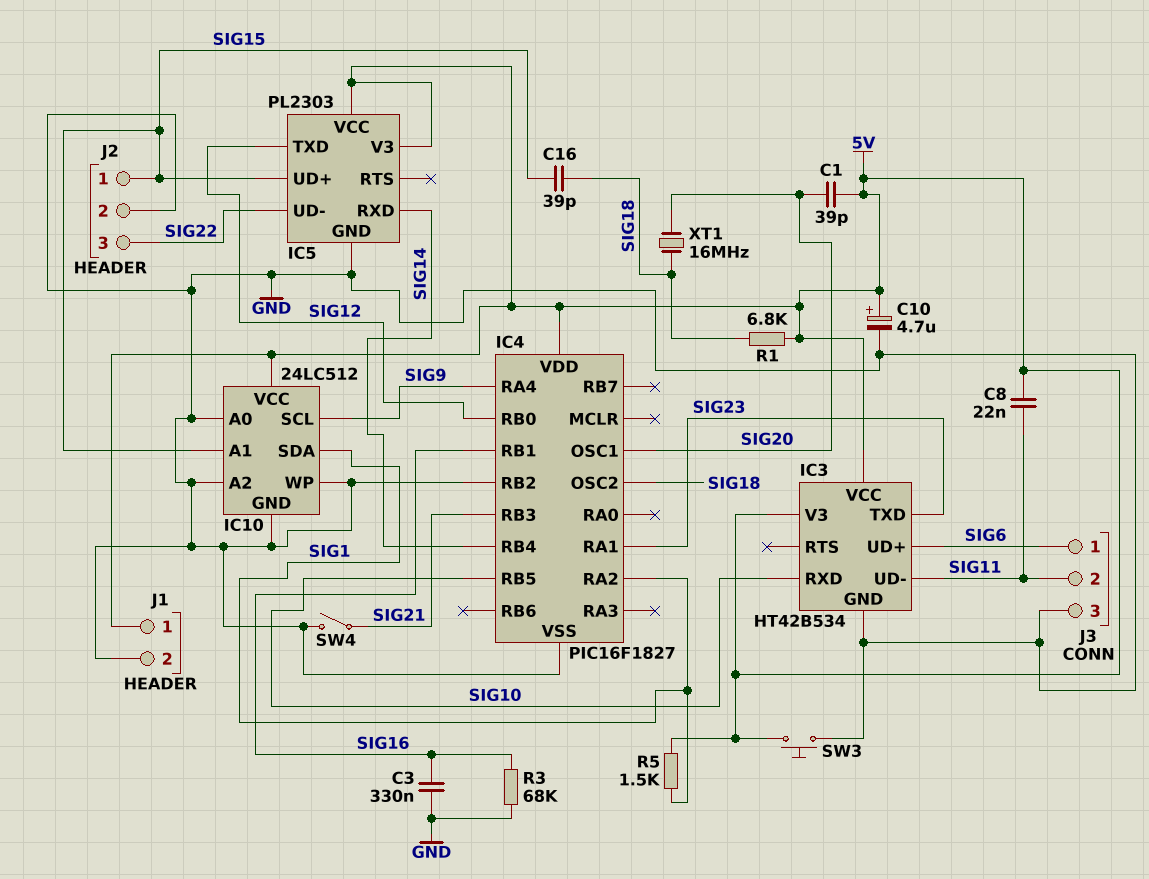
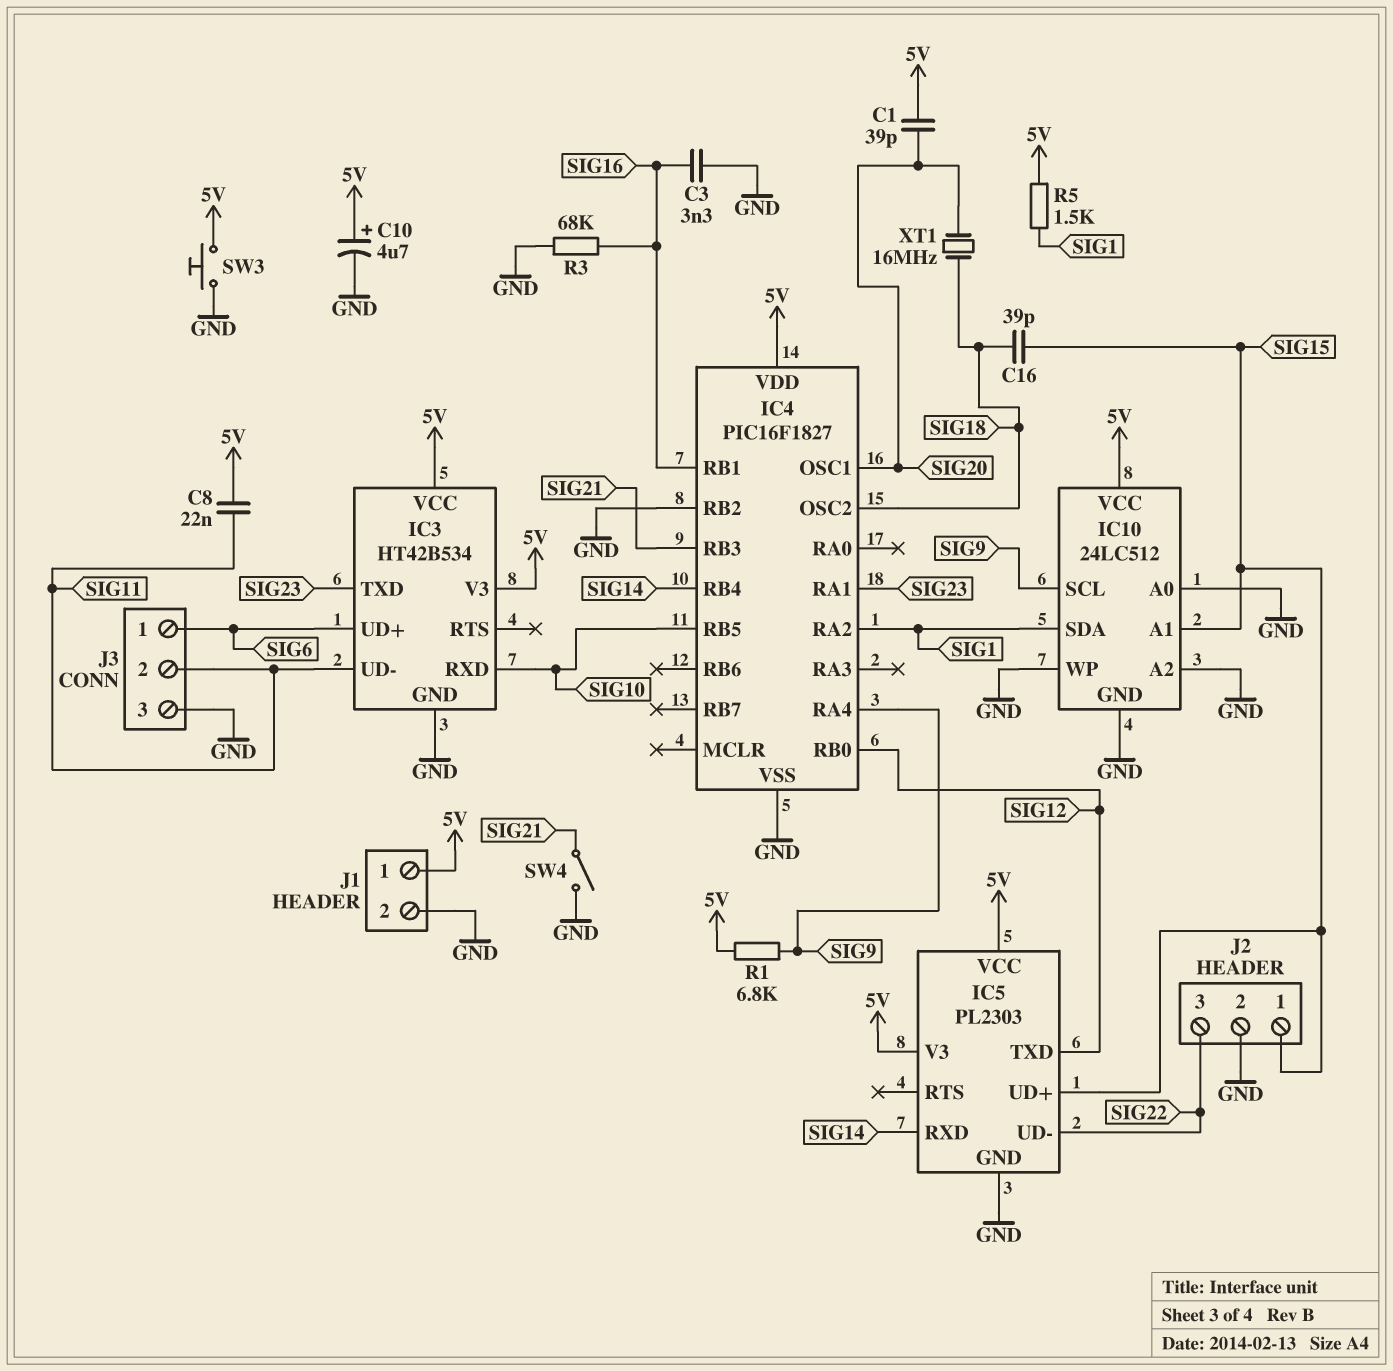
C3: 330nF (GND, SIG16) -> 3.3nF (GND, SIG16)
R1: 6.8k (5V, SIG18) -> 6.8k (5V, SIG9)

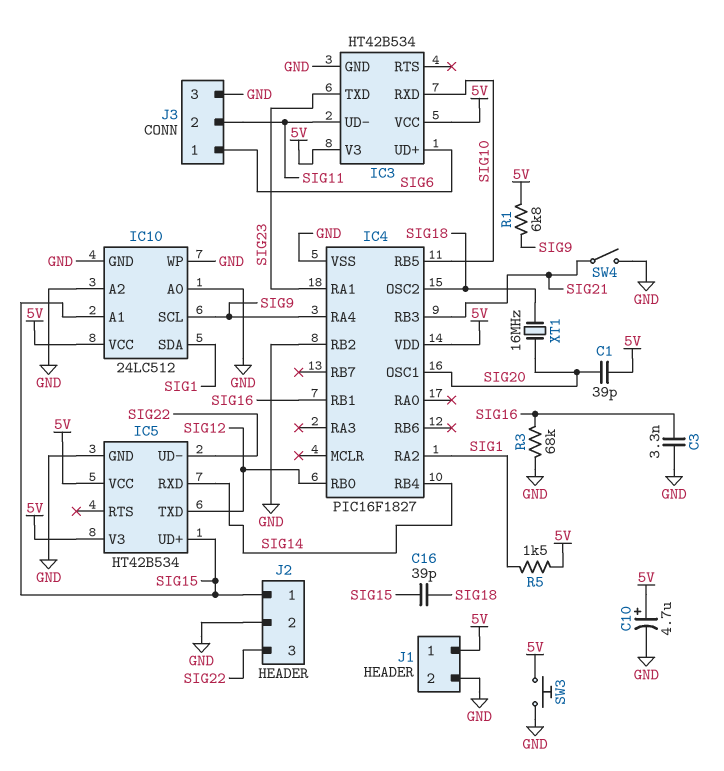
C8: 22nF (5V, SIG11) -> none
IC5: PL2303 -> HT42B534

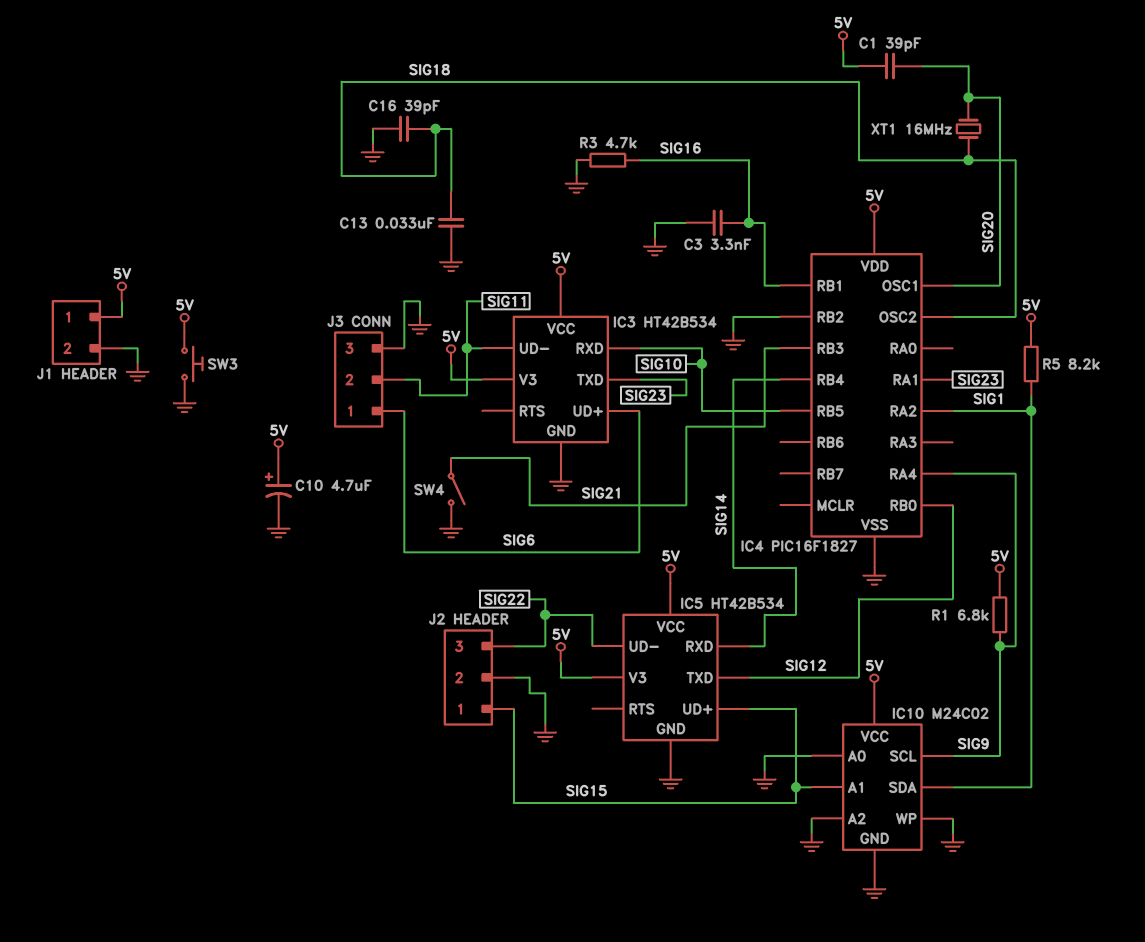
C13: none -> 33nF (GND, SIG18)
C16: 39pF (SIG15, SIG18) -> 39pF (GND, SIG18)
IC10: 24LC512 -> M24C02
R3: 68k (GND, SIG16) -> 4.7k (GND, SIG16)
R5: 1.5k (5V, SIG1) -> 8.2k (5V, SIG1)

